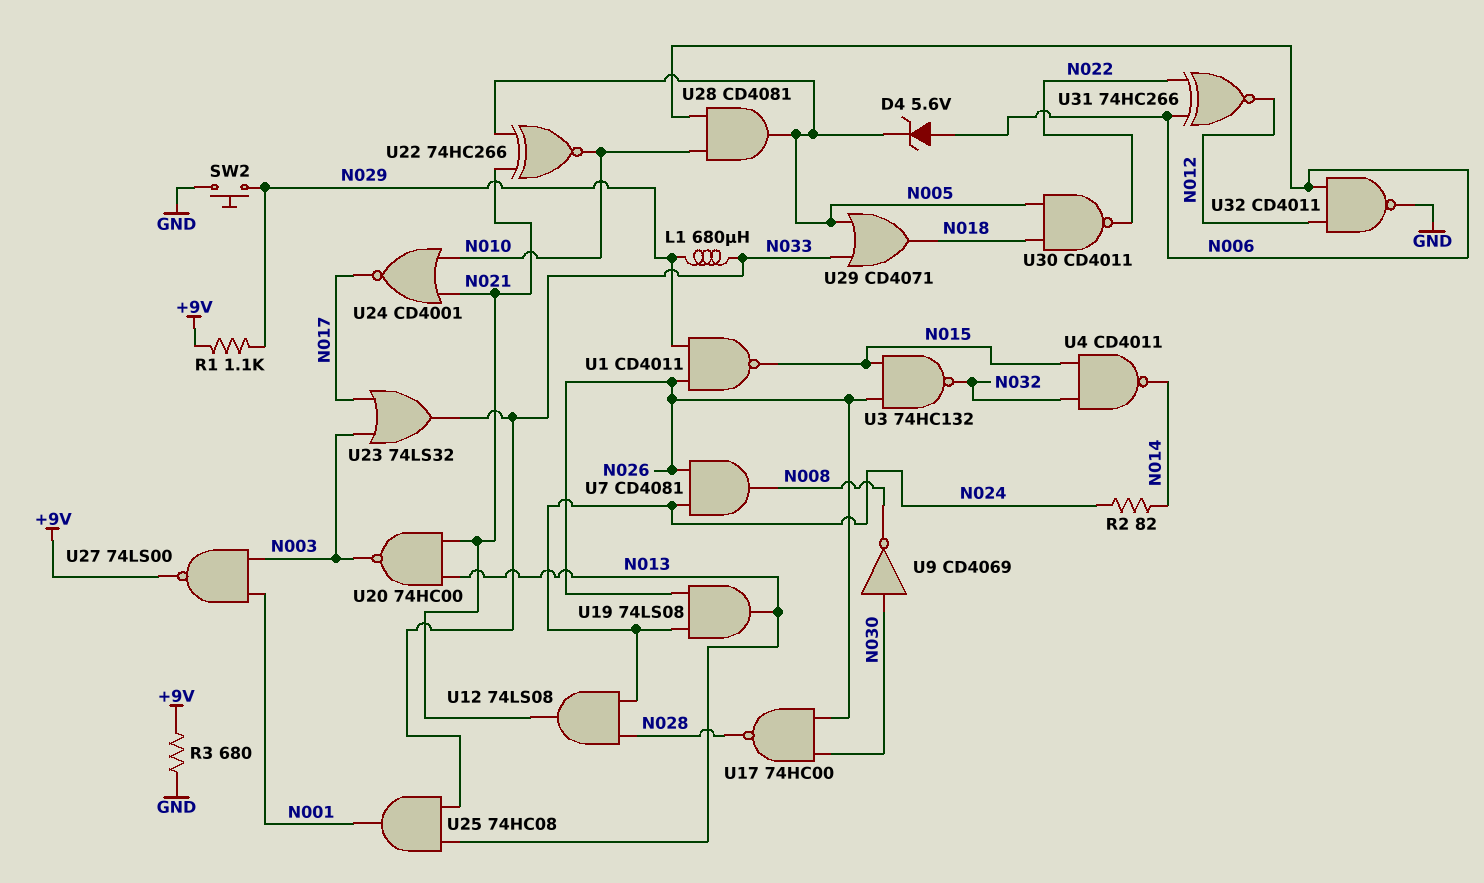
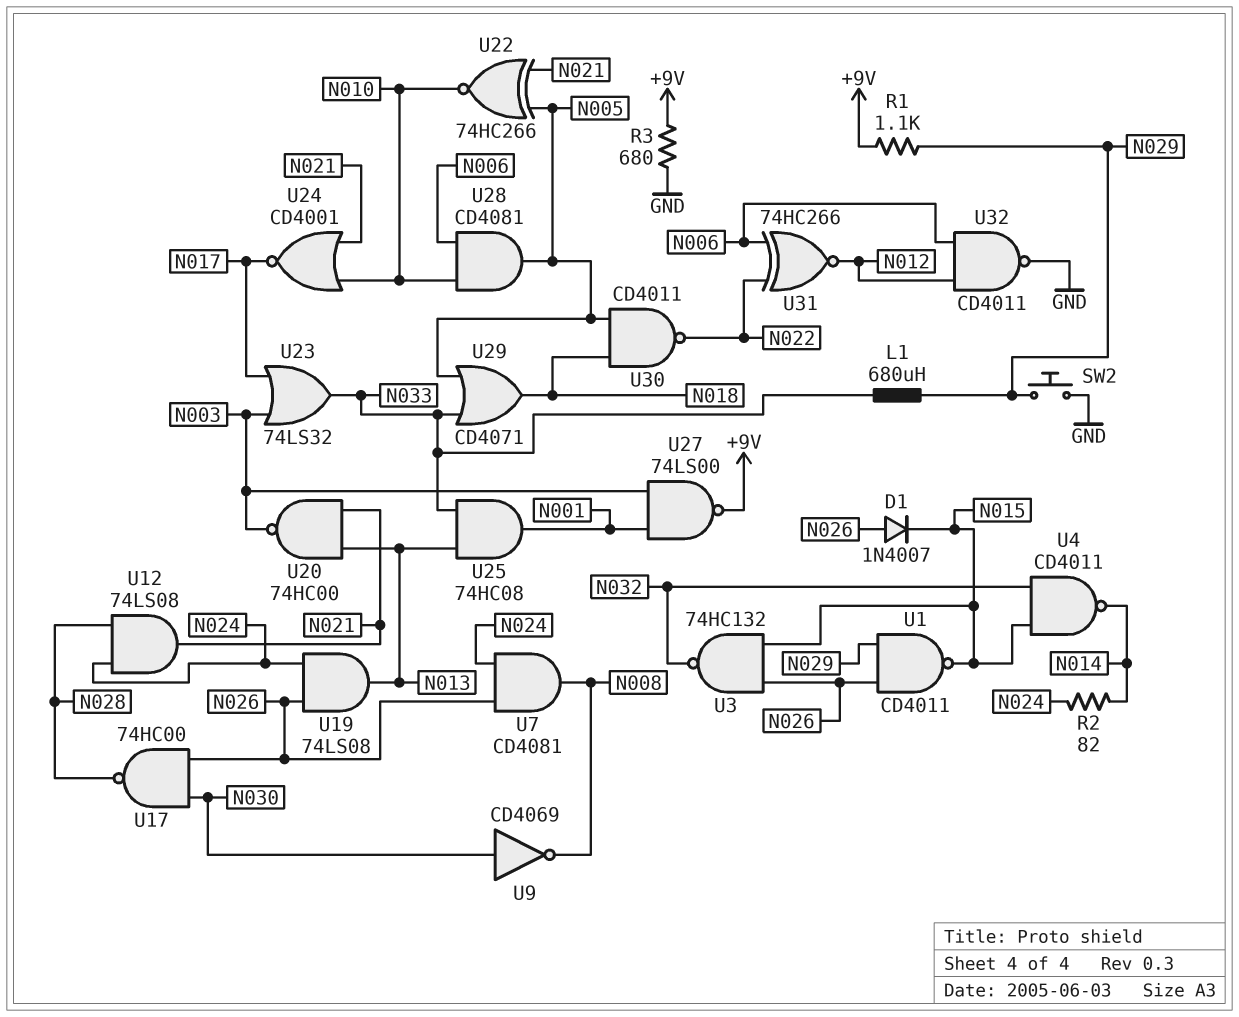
D1: none -> diode 1N4007 (A N026, K N015)
D4: zener 5.6V (A N006, K N005) -> none

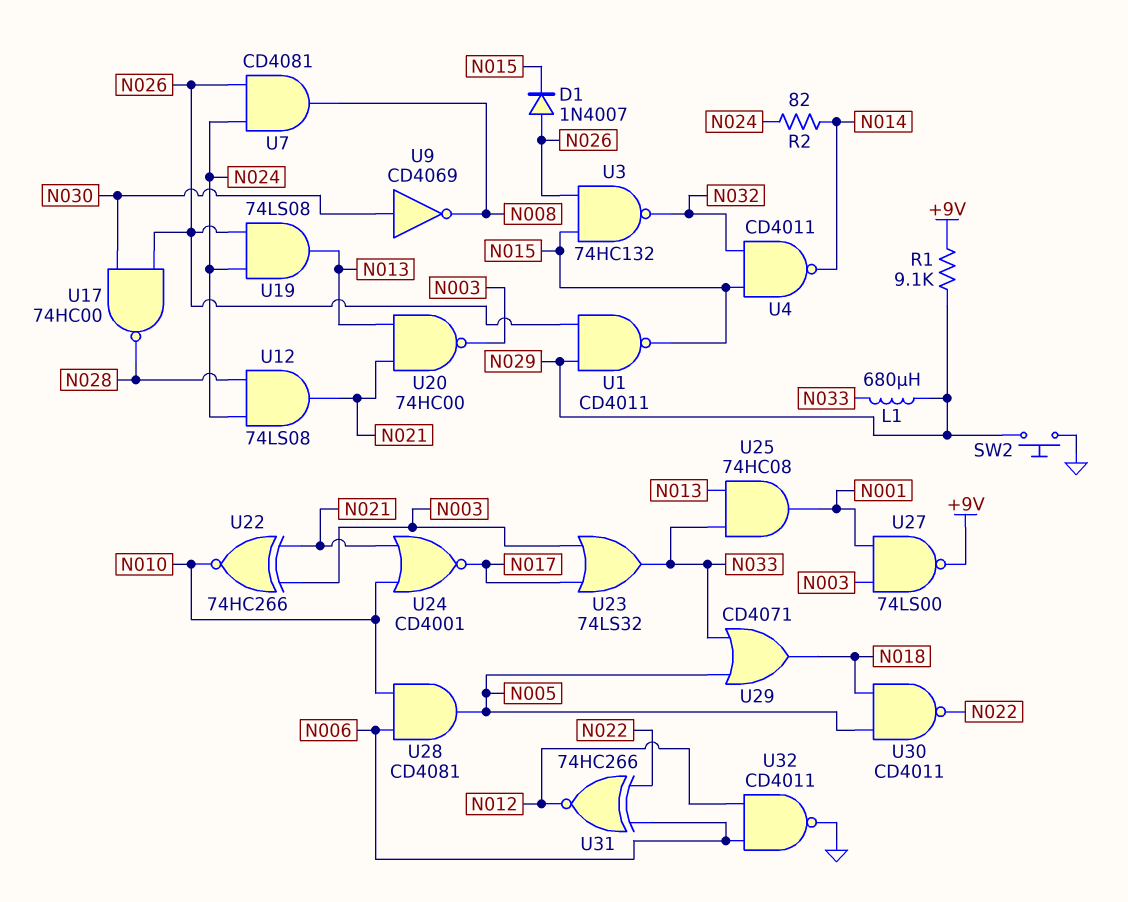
R1: 1.1k (+9V, N029) -> 9.1k (+9V, N029)
R3: 680 (+9V, GND) -> none
U22: XNOR 74HC266 (in N005, in N021, out N010) -> XNOR 74HC266 (in N003, in N021, out N010)

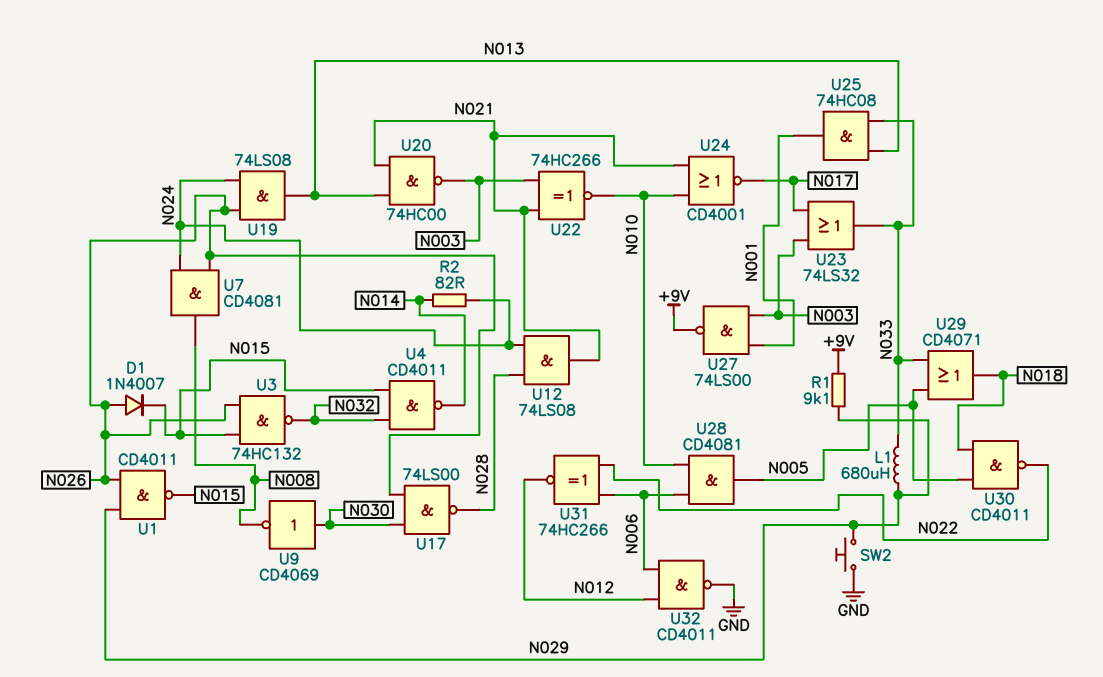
U17: NAND 74HC00 (in N026, in N030, out N028) -> NAND 74LS00 (in N026, in N030, out N028)

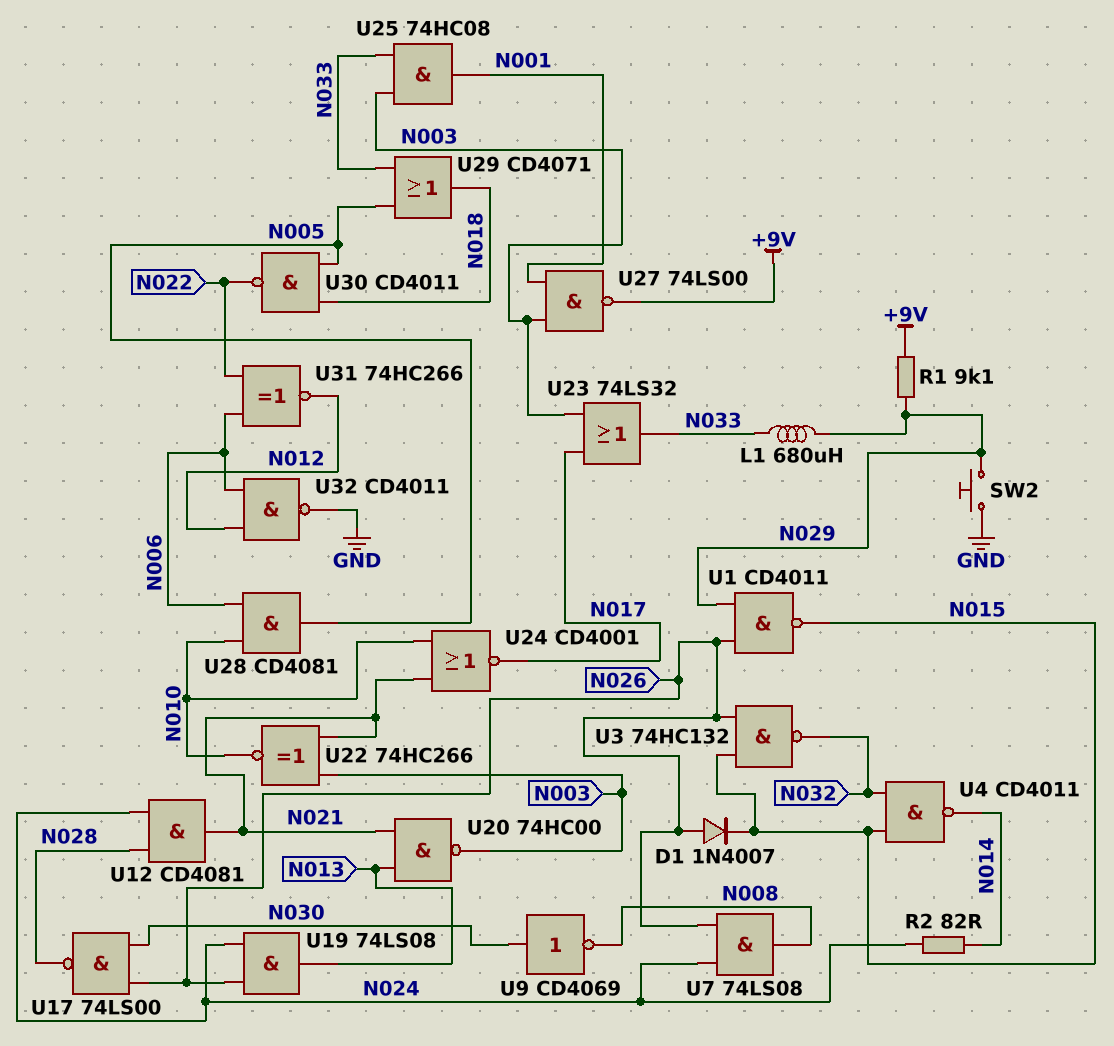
U7: AND CD4081 (in N024, in N026, out N008) -> AND 74LS08 (in N024, in N026, out N008)
U12: AND 74LS08 (in N024, in N028, out N021) -> AND CD4081 (in N024, in N028, out N021)
U25: AND 74HC08 (in N013, in N033, out N001) -> AND 74HC08 (in N003, in N033, out N001)

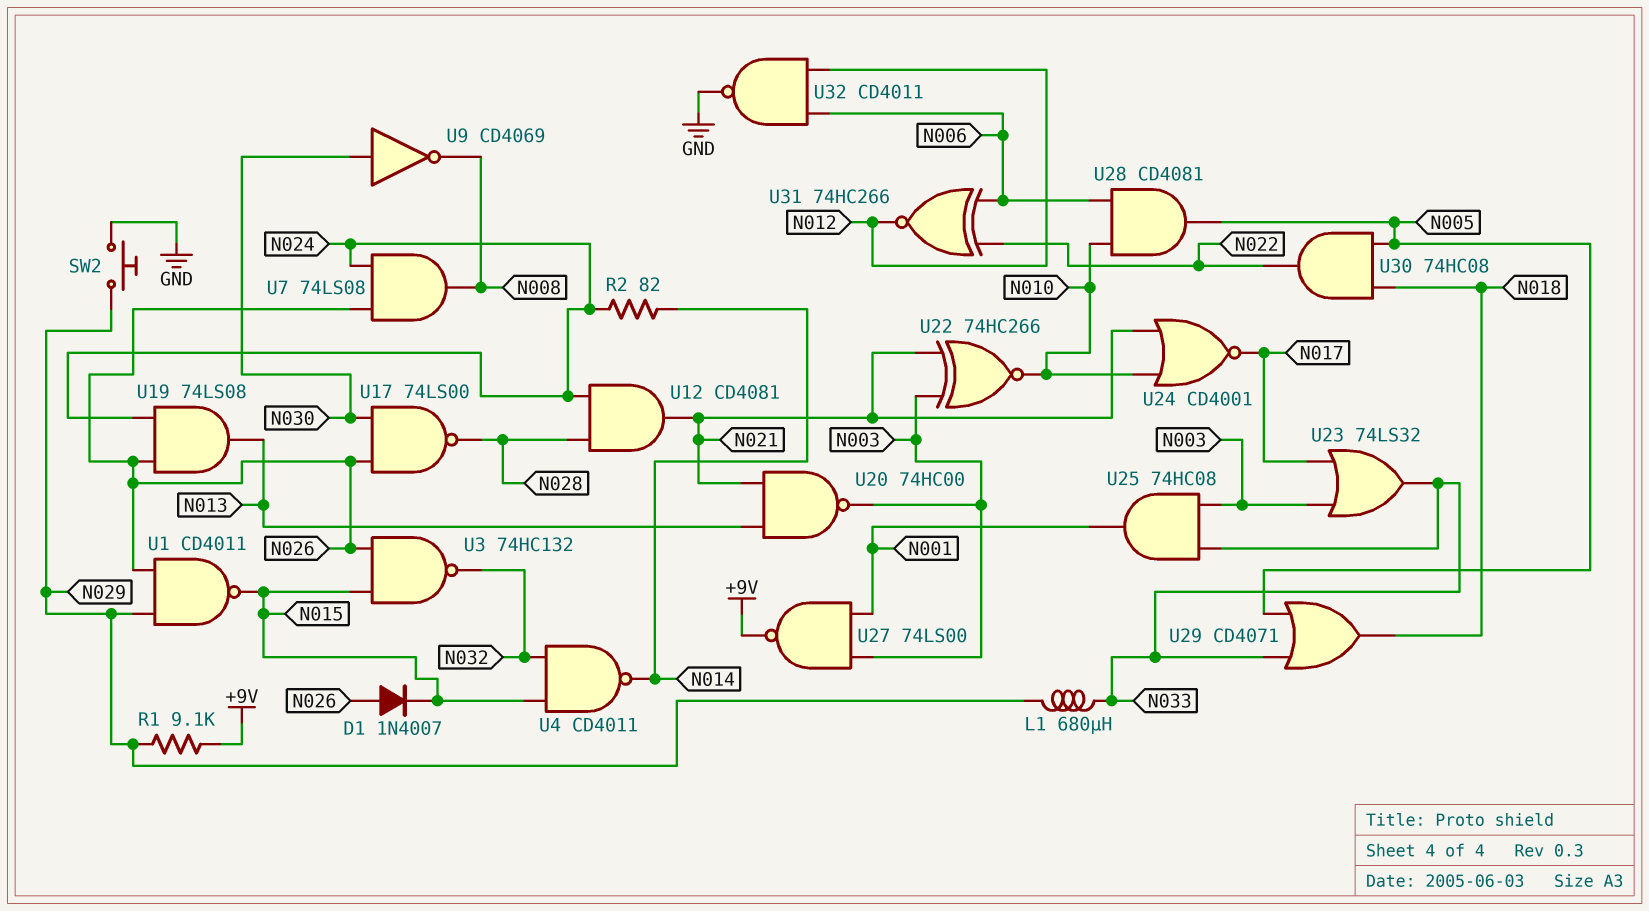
U30: NAND CD4011 (in N005, in N018, out N022) -> AND 74HC08 (in N005, in N018, out N022)

